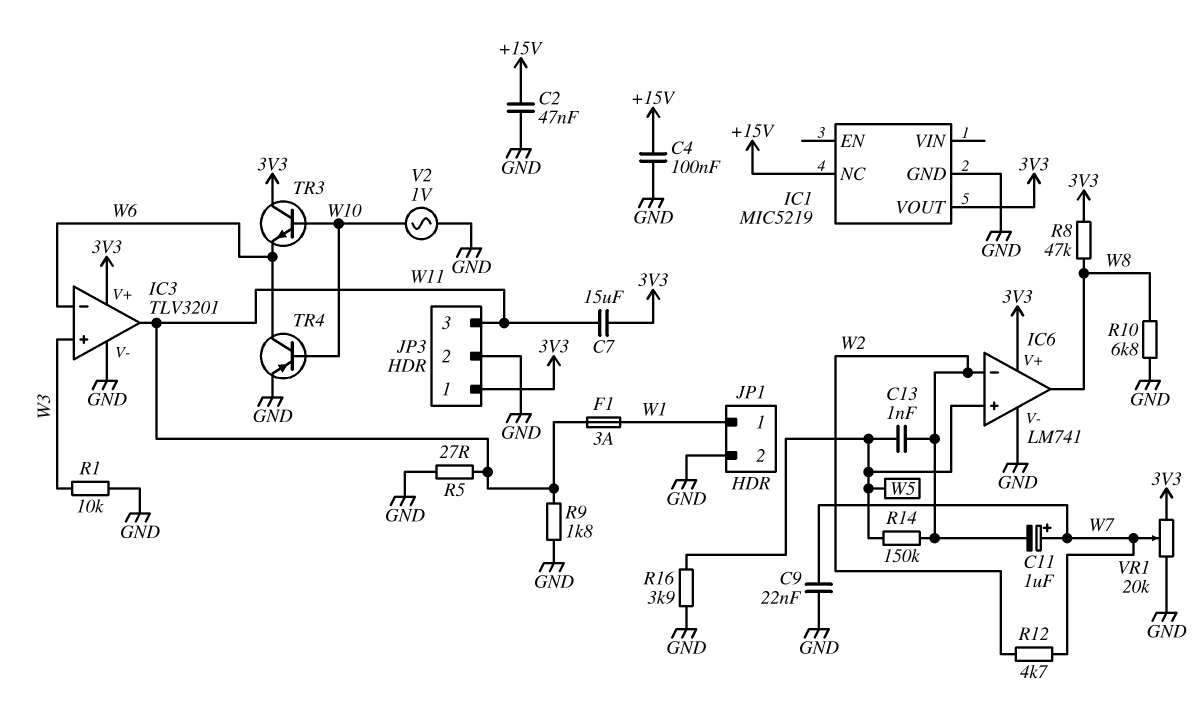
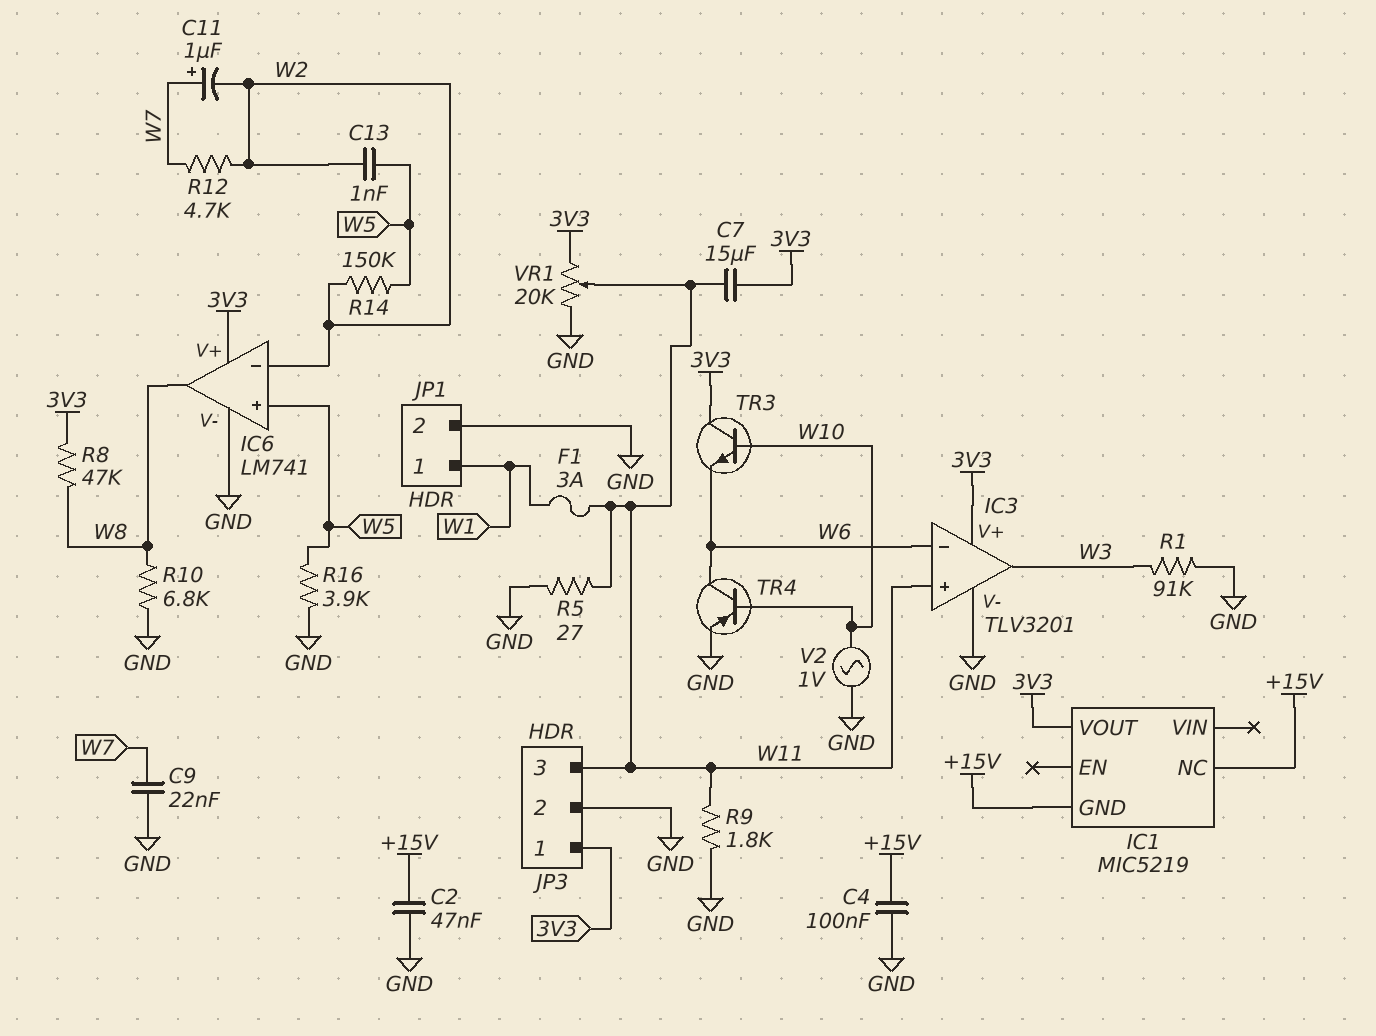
IC1 pin GND: GND -> +15V
IC3 pin in+: W3 -> W11
IC3 pin out: W11 -> W3
R1: 10k (GND, W3) -> 91k (GND, W3)
VR1: 20k (3V3, GND, wiper W7) -> 20k (3V3, GND, wiper W11)

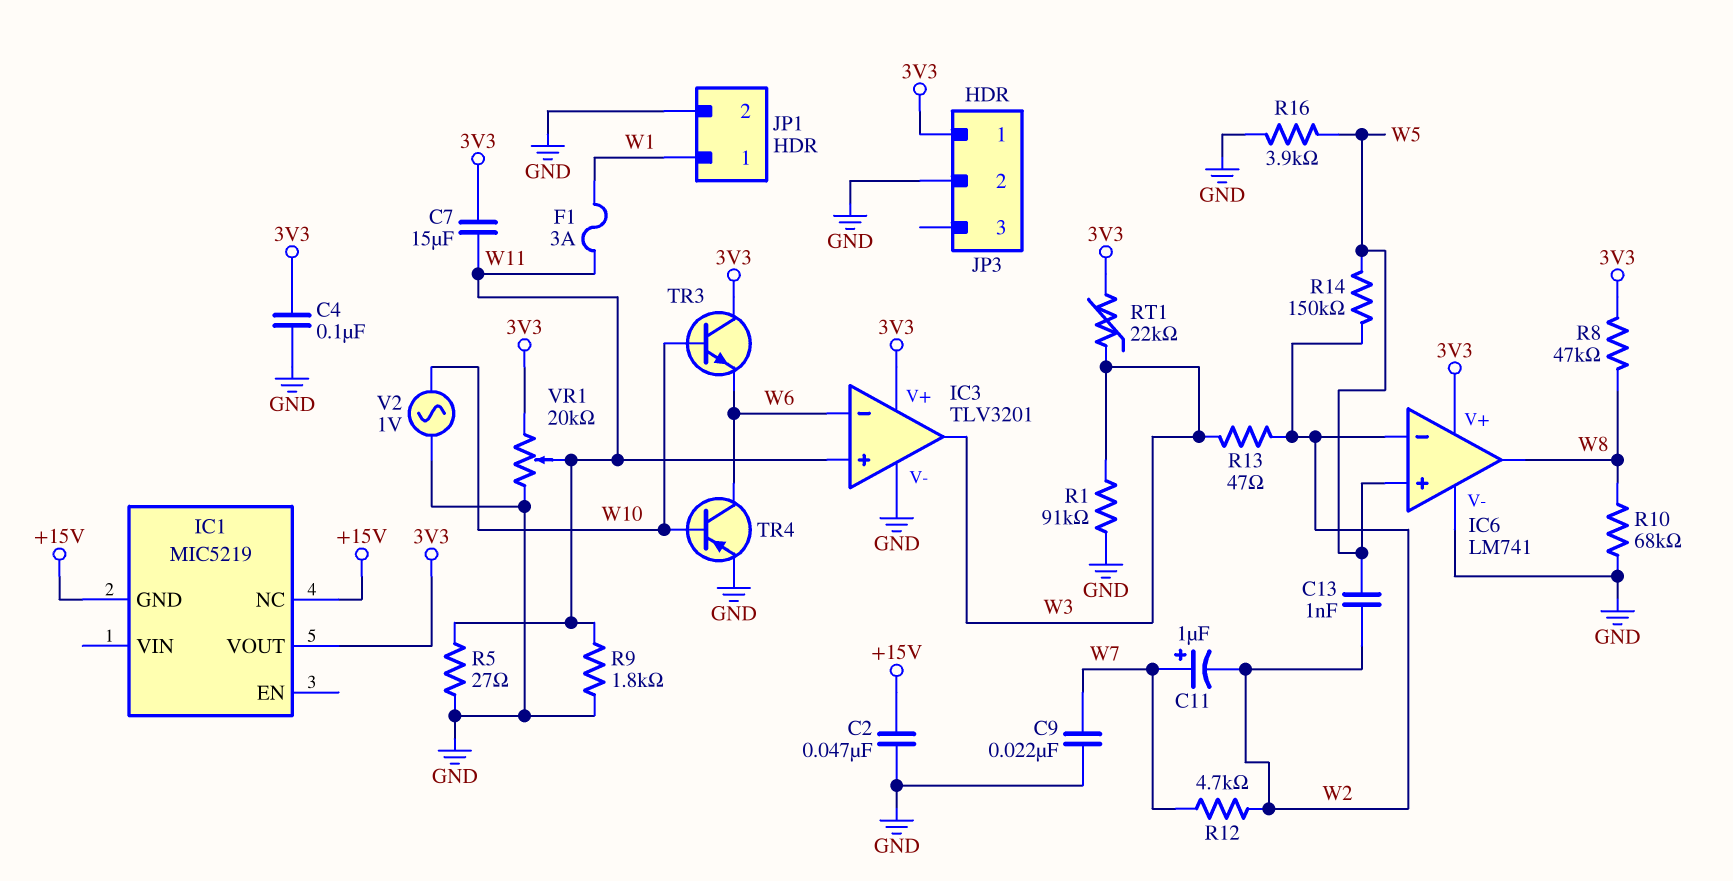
C4: 100nF (+15V, GND) -> 100nF (3V3, GND)
JP3 pin 3: W11 -> none
R10: 6.8k (GND, W8) -> 68k (GND, W8)
R13: none -> 47 (W2, W3)
RT1: none -> 22k (3V3, W3)

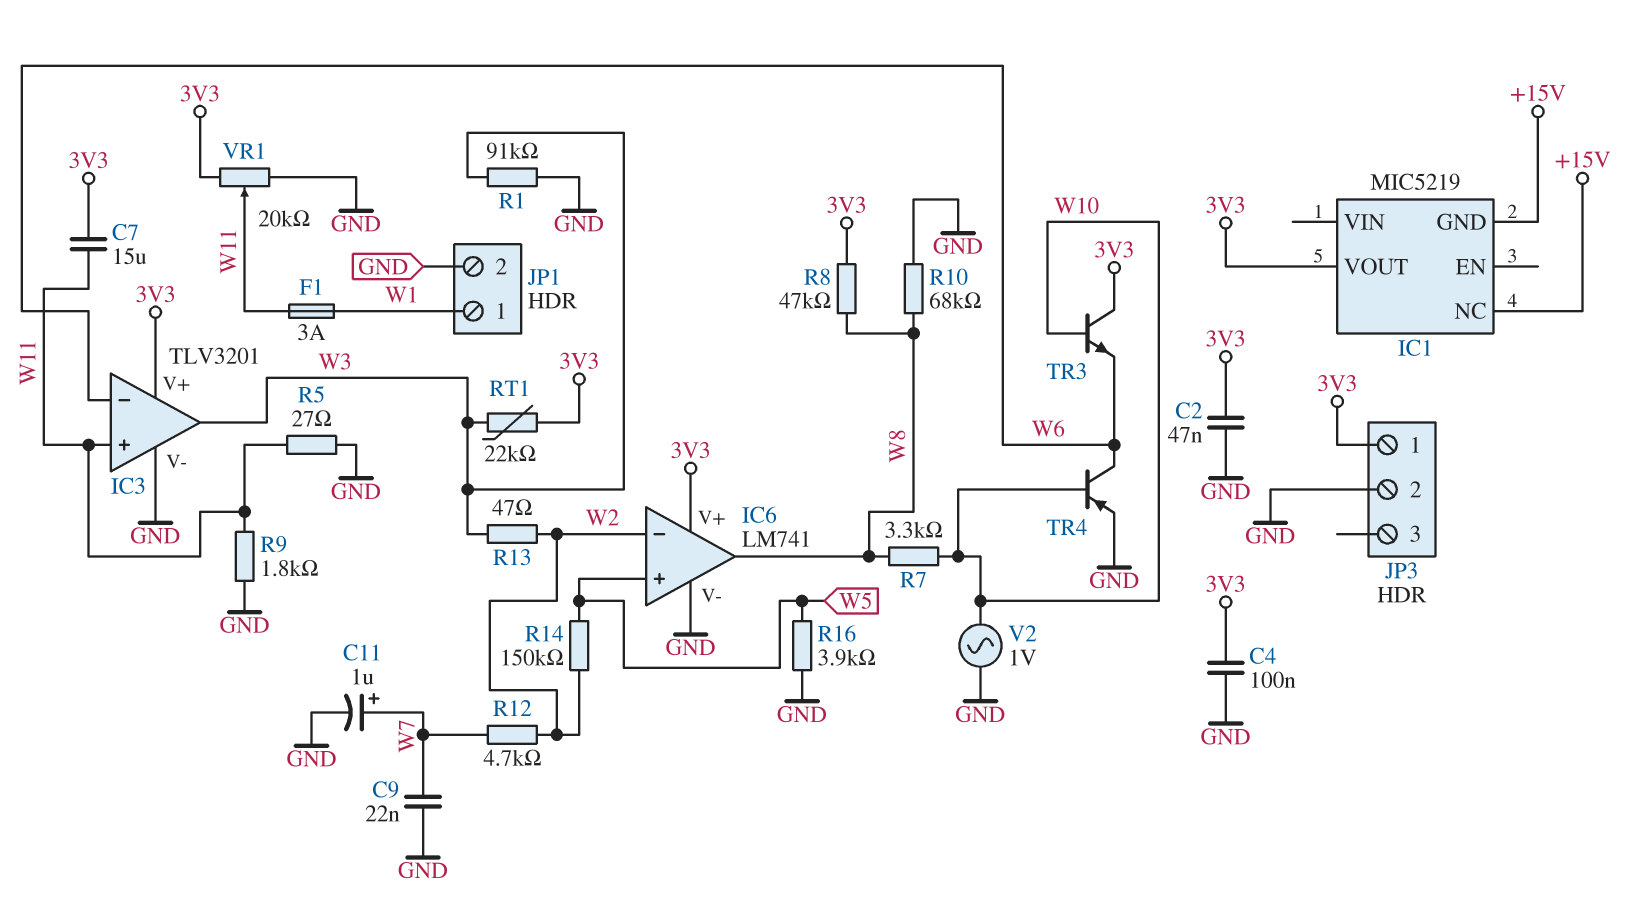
C2: 47nF (+15V, GND) -> 47nF (3V3, GND)
C11: 1uF (plus W7, minus W2) -> 1uF (plus W7, minus GND)
C13: 1nF (W2, W5) -> none
R7: none -> 3.3k (W8, W10)

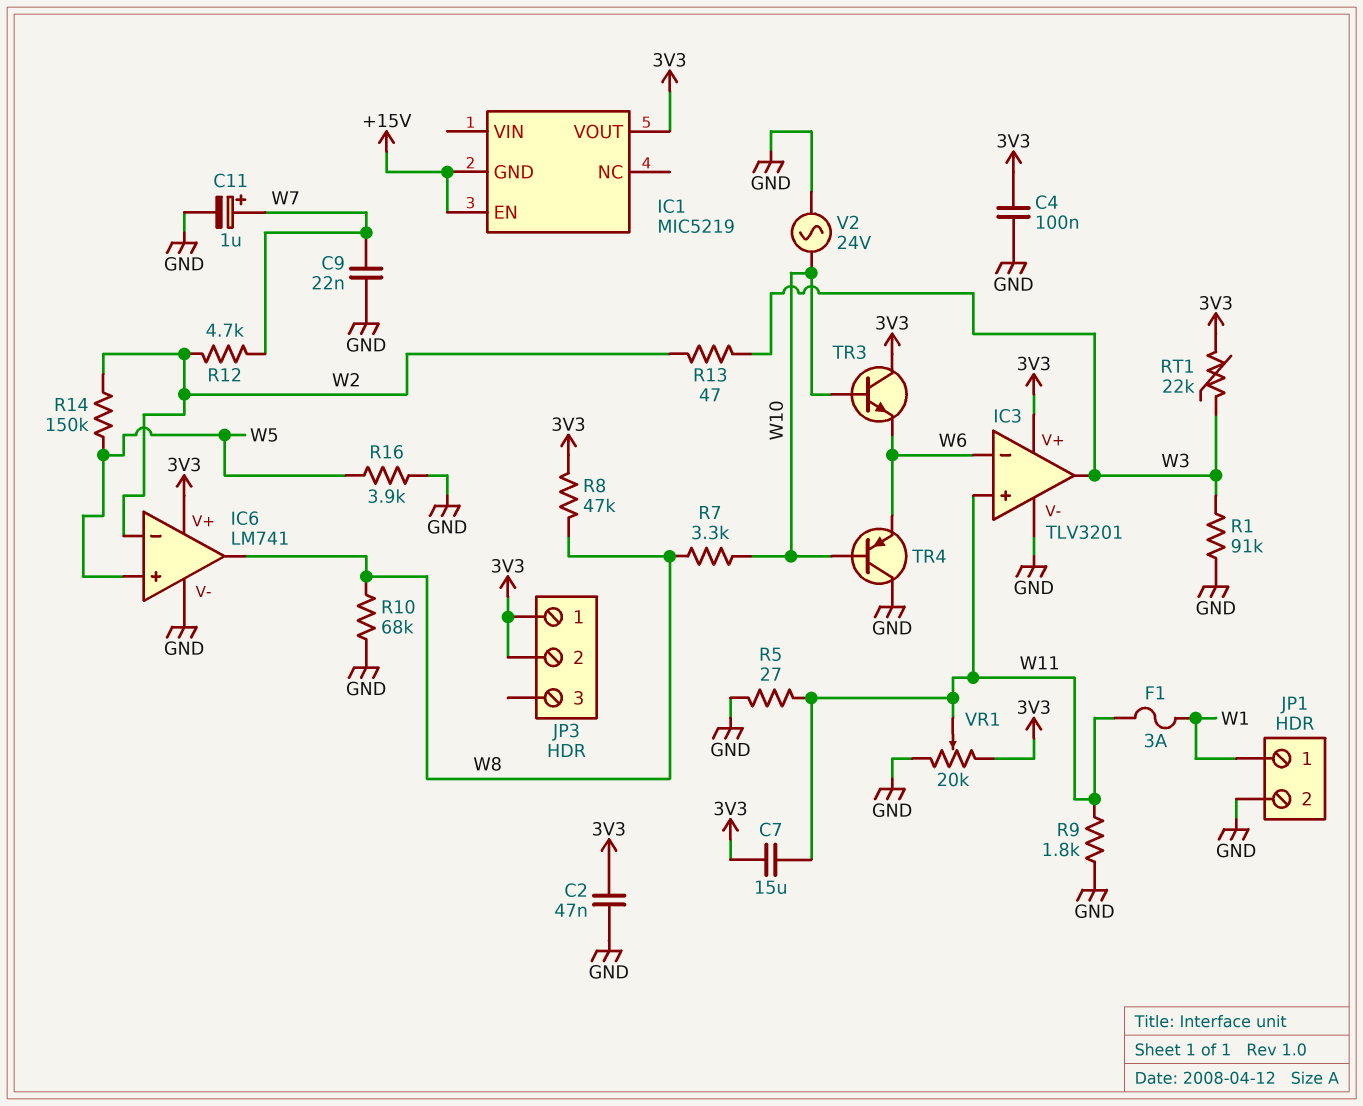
IC1 pin EN: none -> +15V
IC1 pin NC: +15V -> none
JP3 pin 2: GND -> 3V3
TR4: PNP (B W10, C W6, E GND) -> PNP (B W10, C GND, E W6)
V2: AC 1V (GND, W10) -> AC 24V (GND, W10)

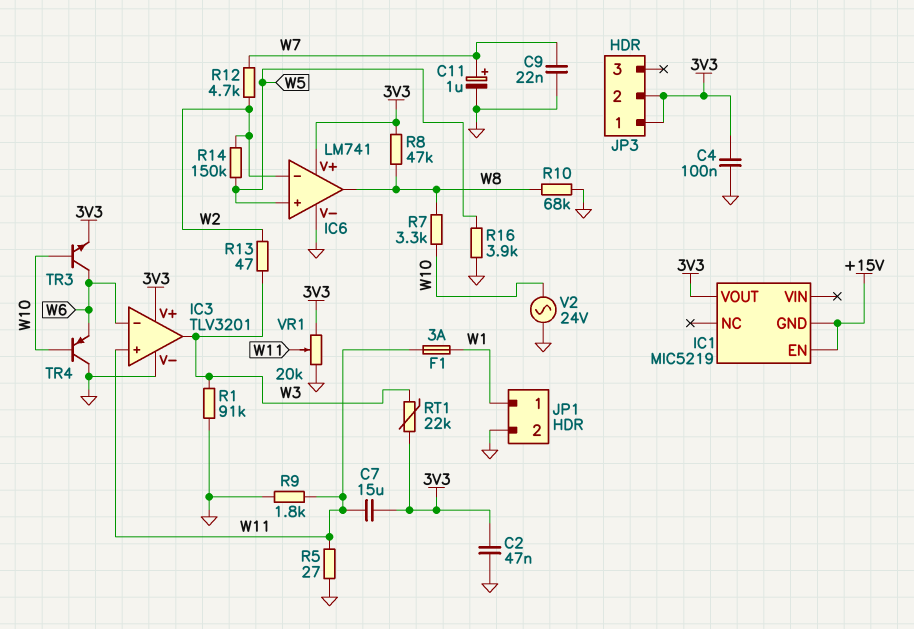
TR3: NPN (B W10, C 3V3, E W6) -> NPN (B W10, C W6, E 3V3)

